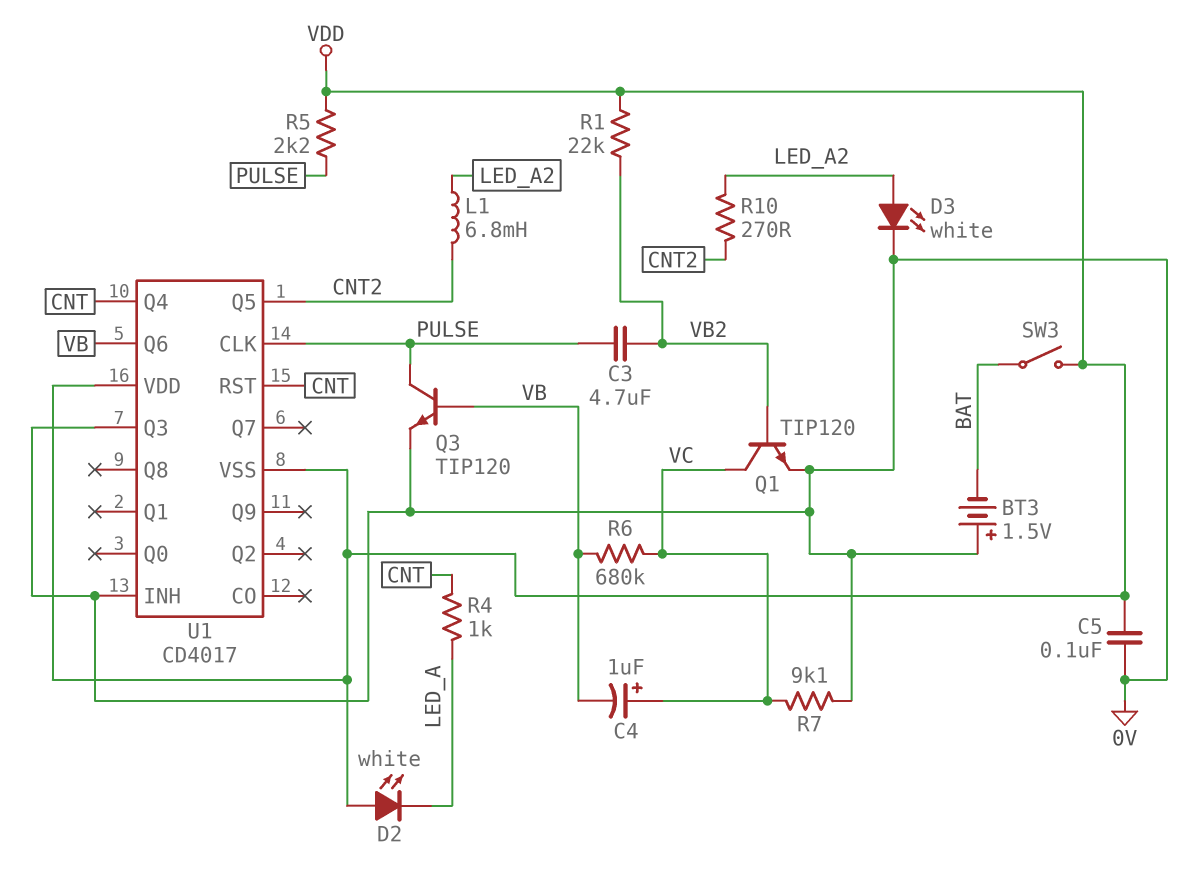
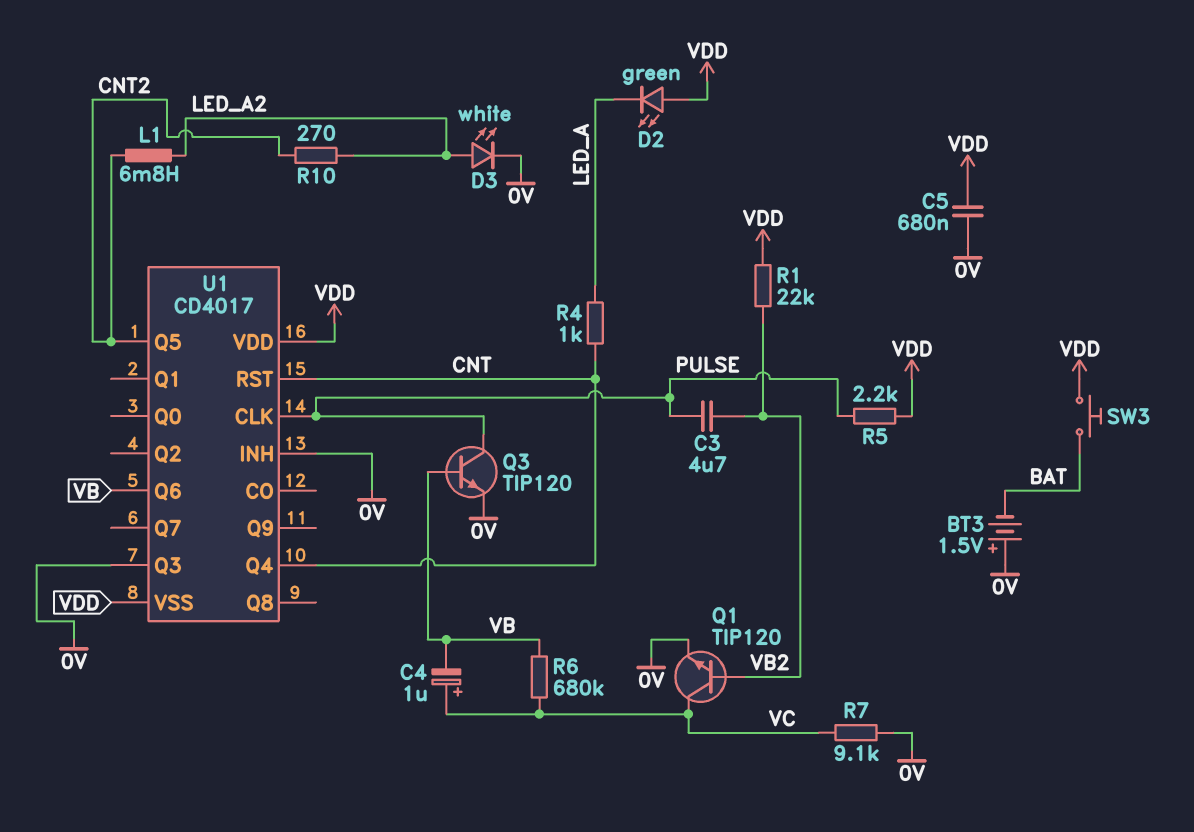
C5: 100nF (0V, VDD) -> 680nF (0V, VDD)
D2: LED white (A VDD, K LED_A) -> LED green (A VDD, K LED_A)
SW3: switch (BAT, VDD) -> button (BAT, VDD)

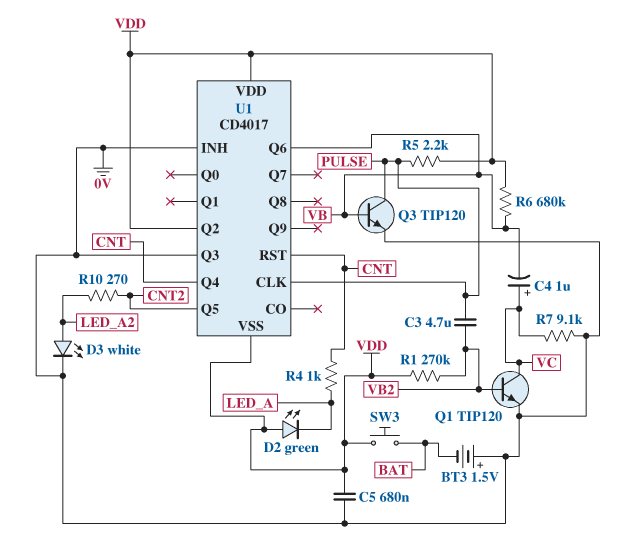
L1: 6.8mH (CNT2, LED_A2) -> none
R1: 22k (VB2, VDD) -> 270k (VB2, VDD)
R6: 680k (VB, VC) -> 680k (VB, VDD)
U1 pin Q2: none -> VDD

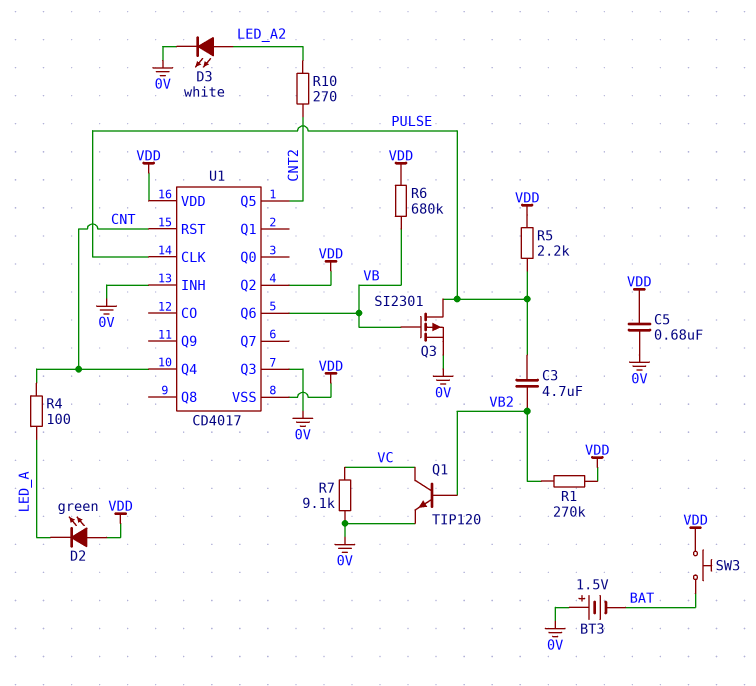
C4: 1uF (plus VC, minus VB) -> none
Q3: NPN TIP120 (B VB, C PULSE, E 0V) -> PMOS SI2301 (G VB, D PULSE, S 0V)
R4: 1k (CNT, LED_A) -> 100 (CNT, LED_A)

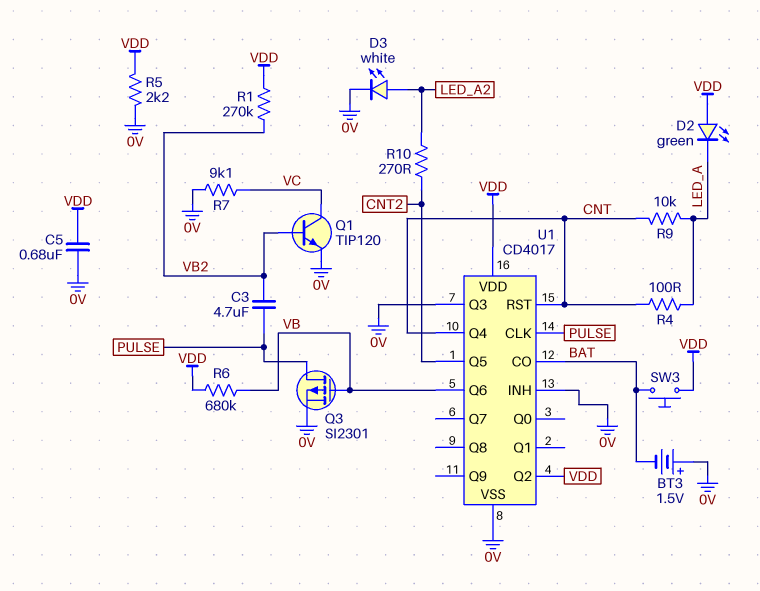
R5: 2.2k (PULSE, VDD) -> 2.2k (0V, VDD)
R9: none -> 10k (CNT, LED_A)
U1 pin CO: none -> BAT
U1 pin VSS: VDD -> 0V

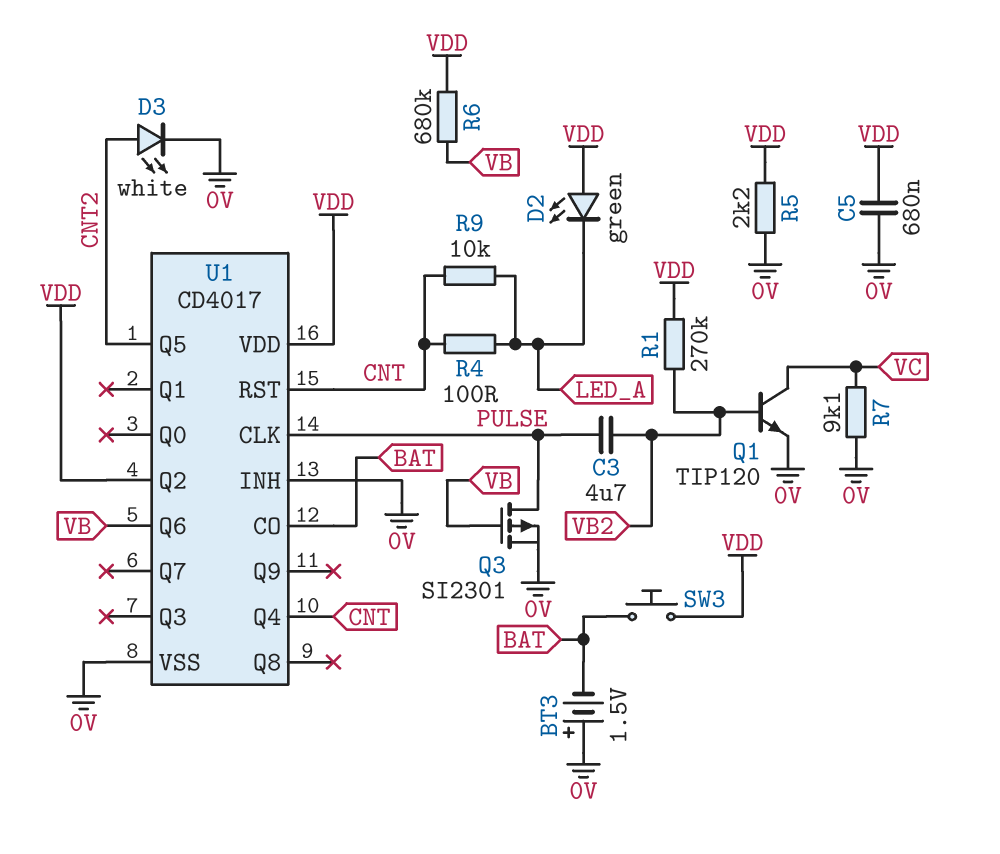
D3: LED white (A LED_A2, K 0V) -> LED white (A CNT2, K 0V)
R10: 270 (CNT2, LED_A2) -> none
U1 pin Q3: 0V -> none

